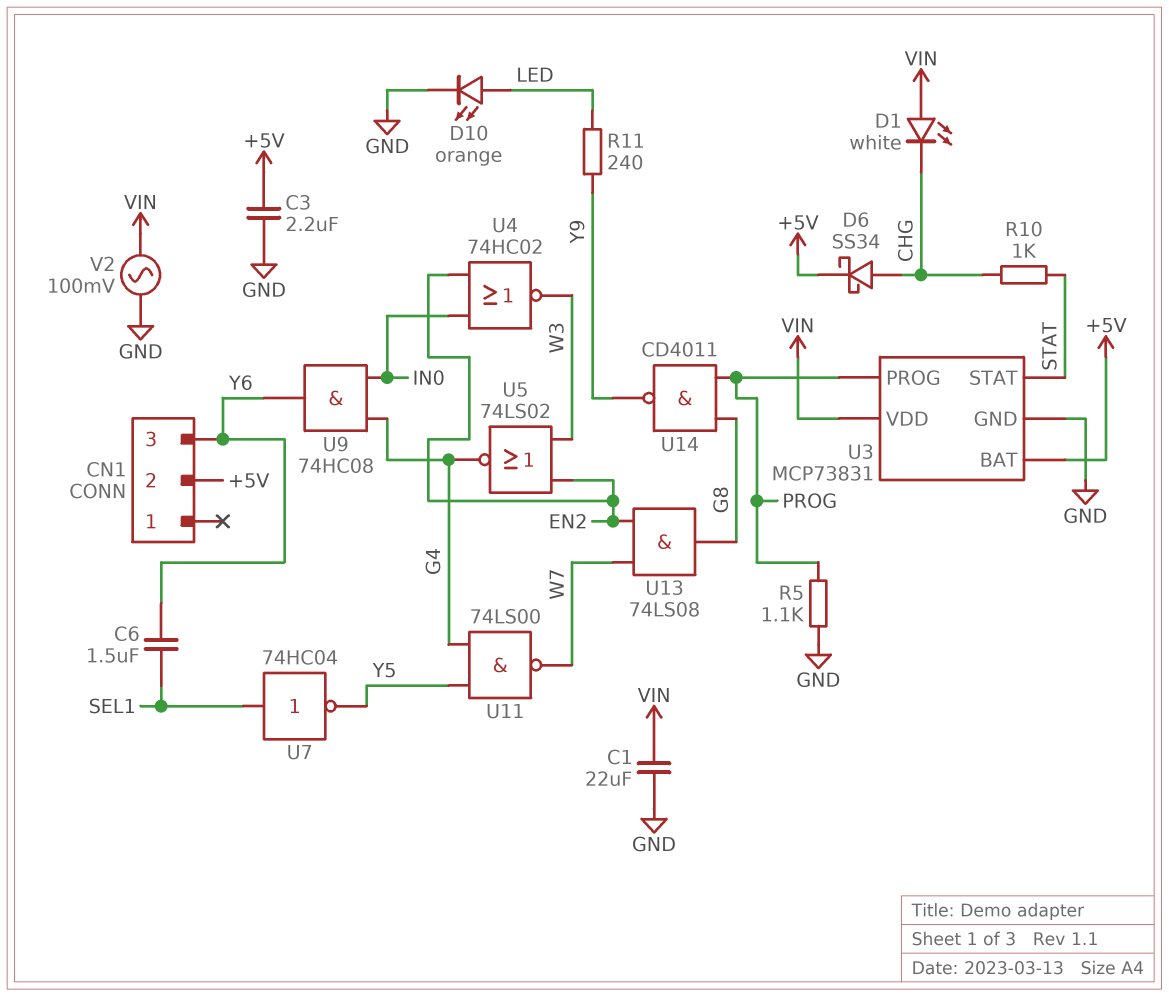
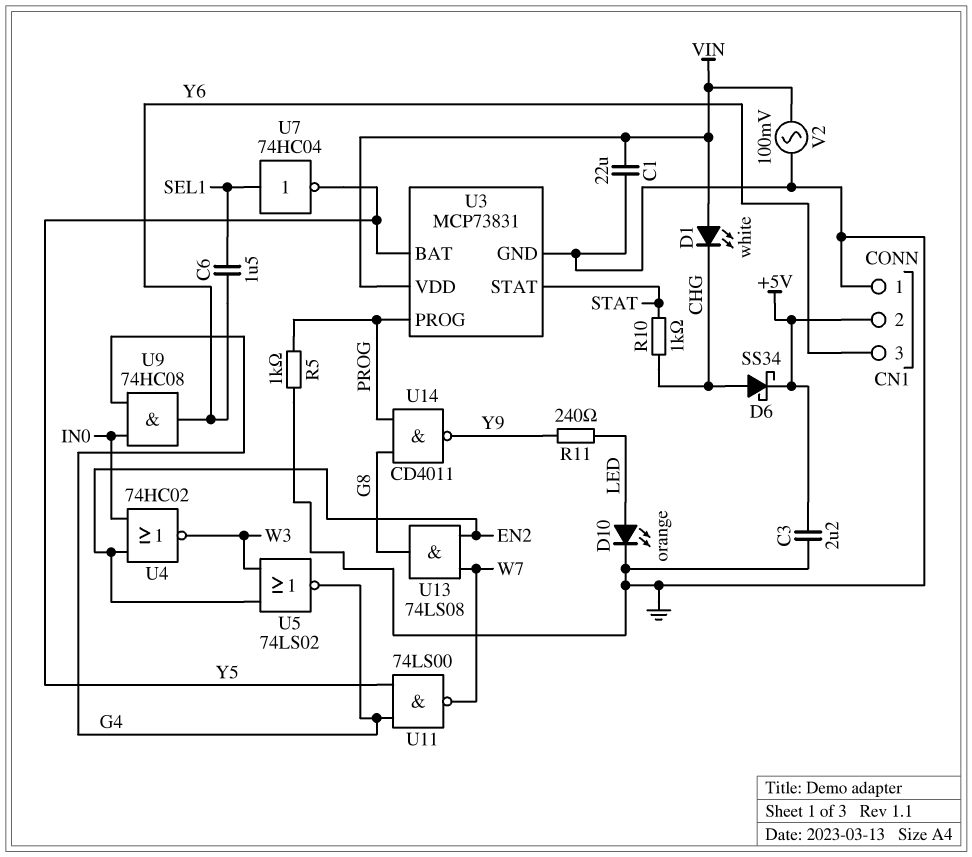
CN1 pin 1: none -> GND
R5: 1.1k (GND, PROG) -> 1k (GND, PROG)
U3 pin BAT: +5V -> Y5

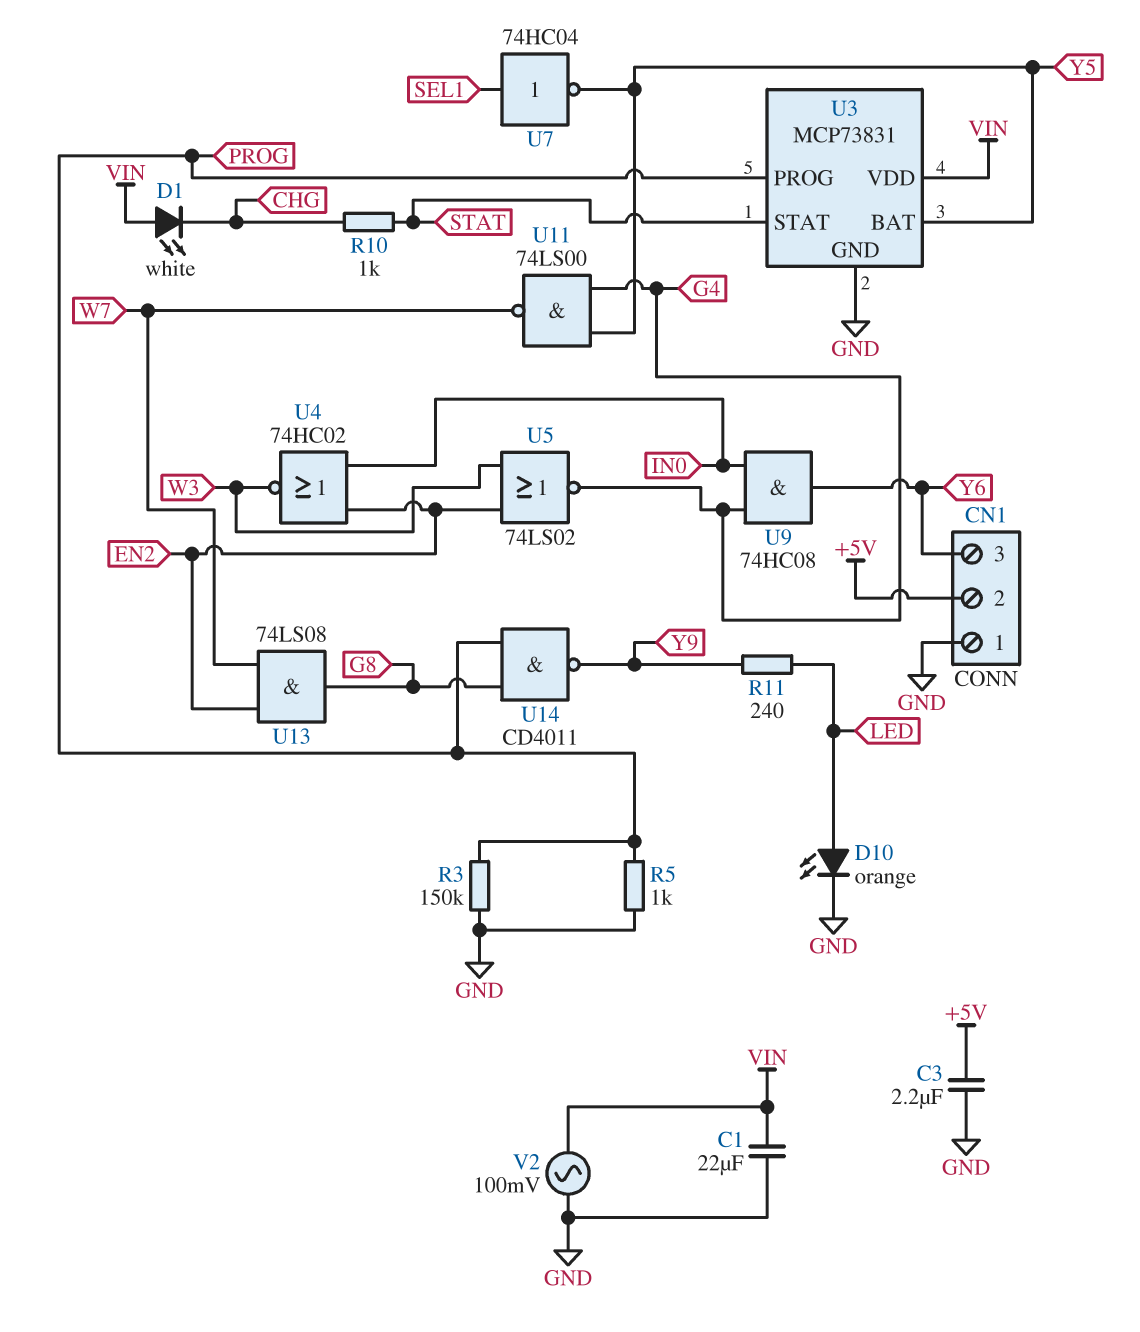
C6: 1.5uF (SEL1, Y6) -> none
D6: schottky SS34 (A CHG, K +5V) -> none
R3: none -> 150k (GND, PROG)

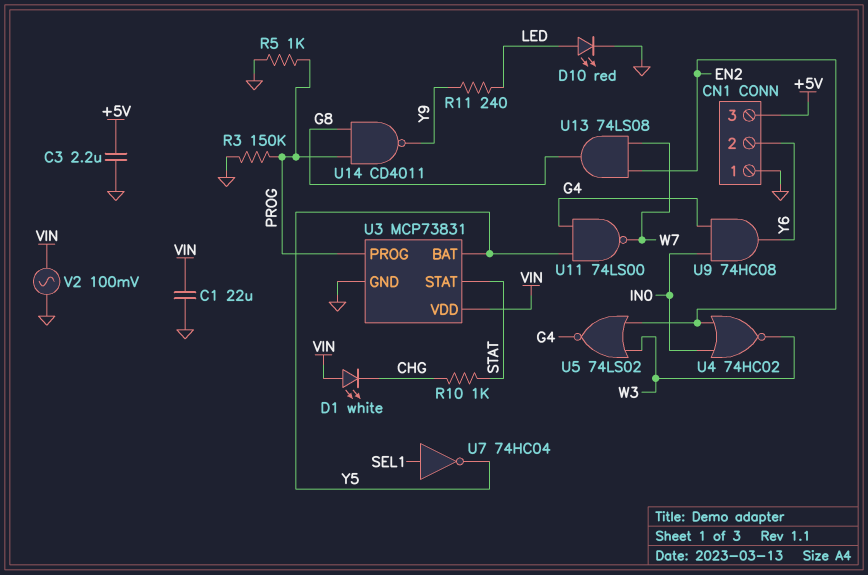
CN1 pin 2: +5V -> Y6
CN1 pin 3: Y6 -> +5V
D10: LED orange (A LED, K GND) -> LED red (A LED, K GND)

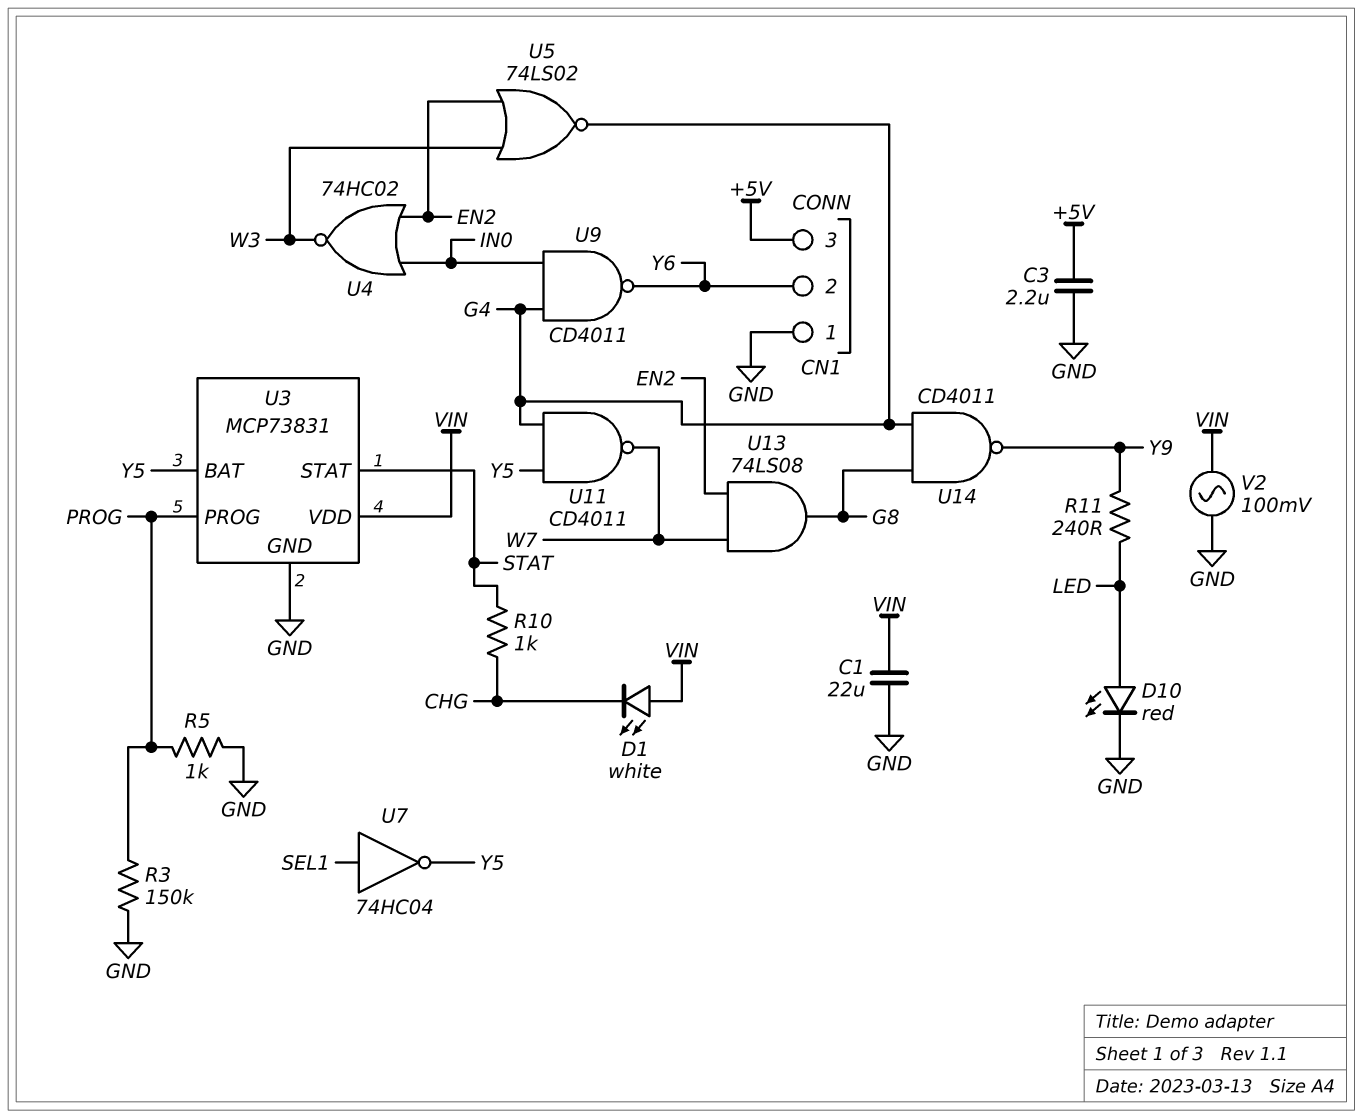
U9: AND 74HC08 (in G4, in IN0, out Y6) -> NAND CD4011 (in G4, in IN0, out Y6)
U11: NAND 74LS00 (in G4, in Y5, out W7) -> NAND CD4011 (in G4, in Y5, out W7)
U14: NAND CD4011 (in G8, in PROG, out Y9) -> NAND CD4011 (in G4, in G8, out Y9)

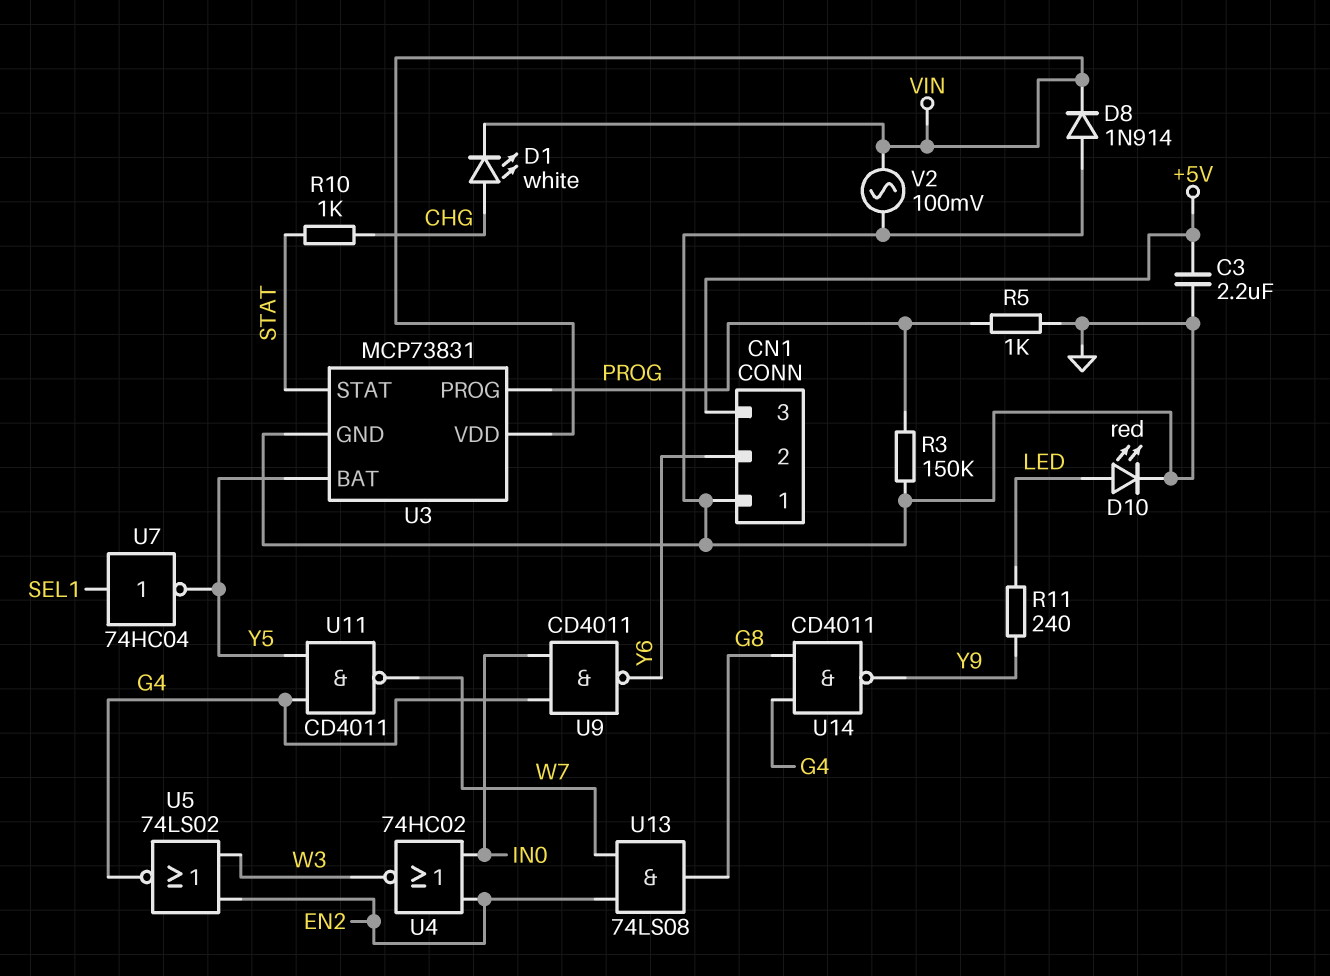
C1: 22uF (GND, VIN) -> none
D1: LED white (A VIN, K CHG) -> LED white (A CHG, K VIN)
D8: none -> diode 1N914 (A GND, K VIN)

